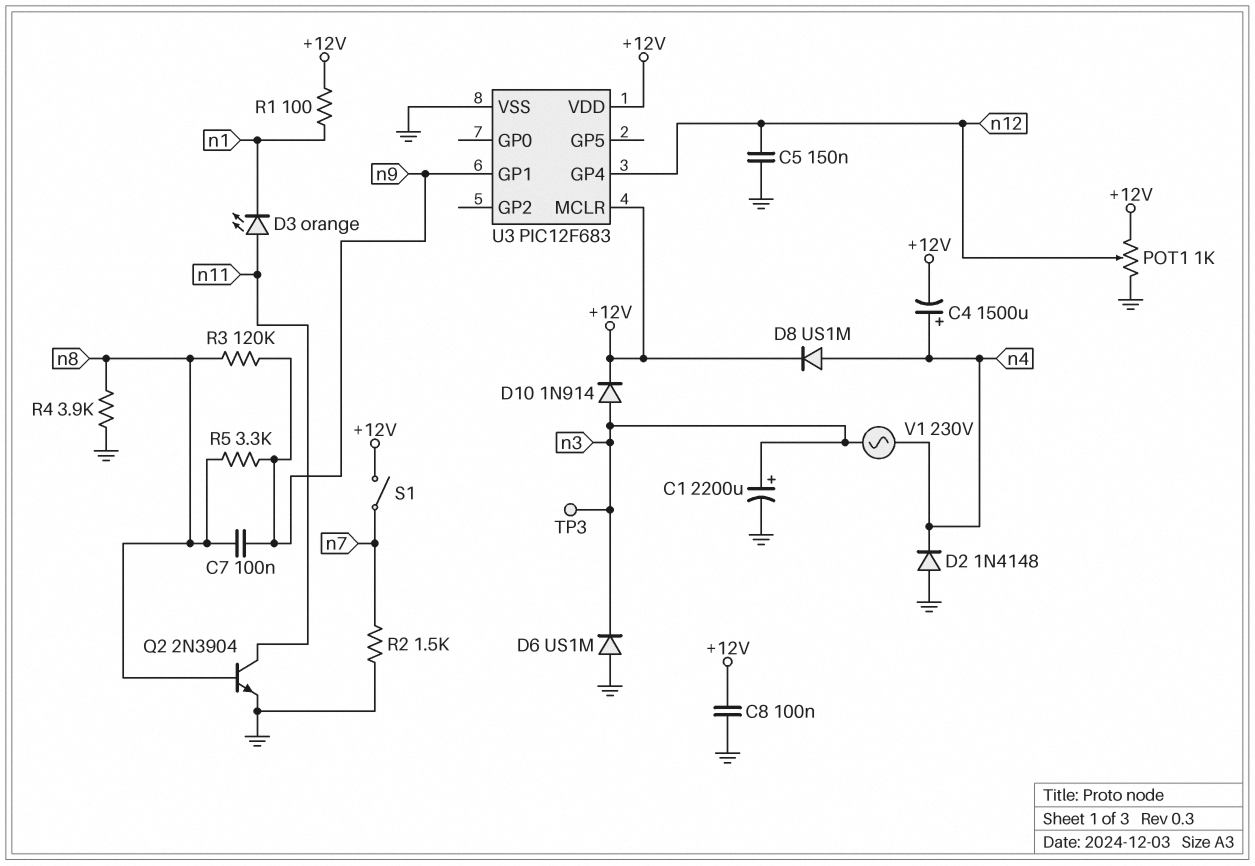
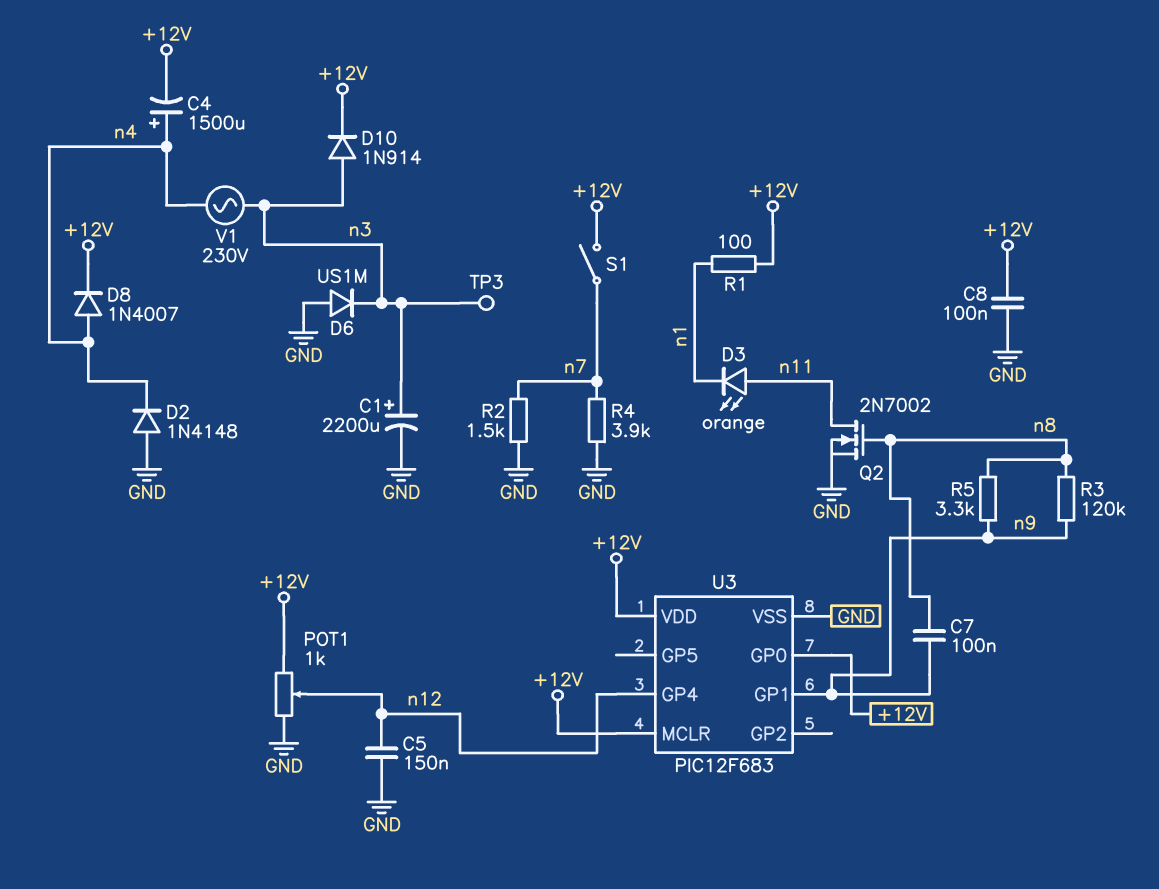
D8: diode US1M (A n4, K +12V) -> diode 1N4007 (A n4, K +12V)
Q2: NPN 2N3904 (B n8, C n11, E GND) -> NMOS 2N7002 (G n8, D n11, S GND)
R4: 3.9k (GND, n8) -> 3.9k (GND, n7)
U3 pin GP0: none -> +12V

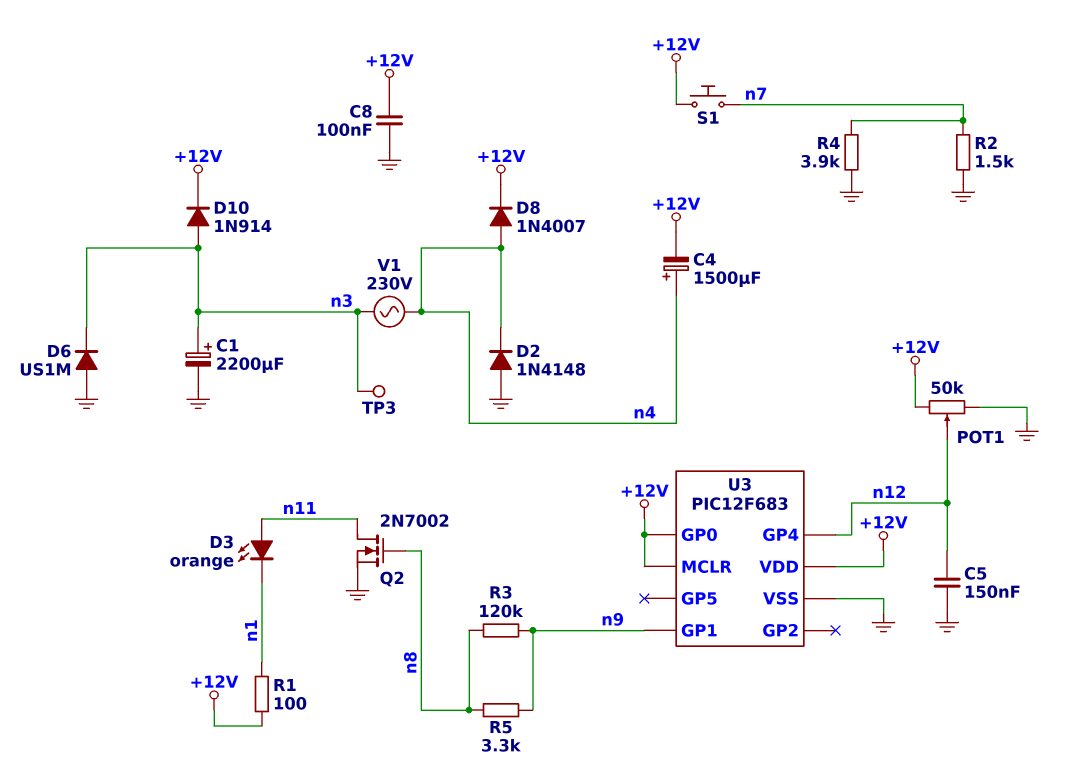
C7: 100nF (n8, n9) -> none
POT1: 1k (+12V, GND, wiper n12) -> 50k (+12V, GND, wiper n12)
S1: switch (+12V, n7) -> button (+12V, n7)

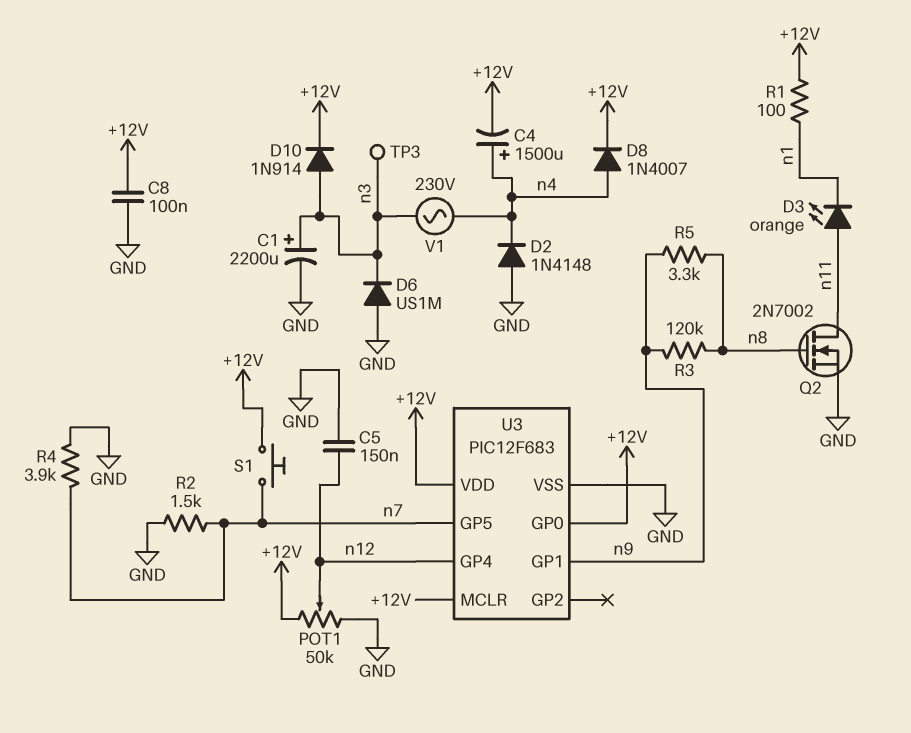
U3 pin GP5: none -> n7

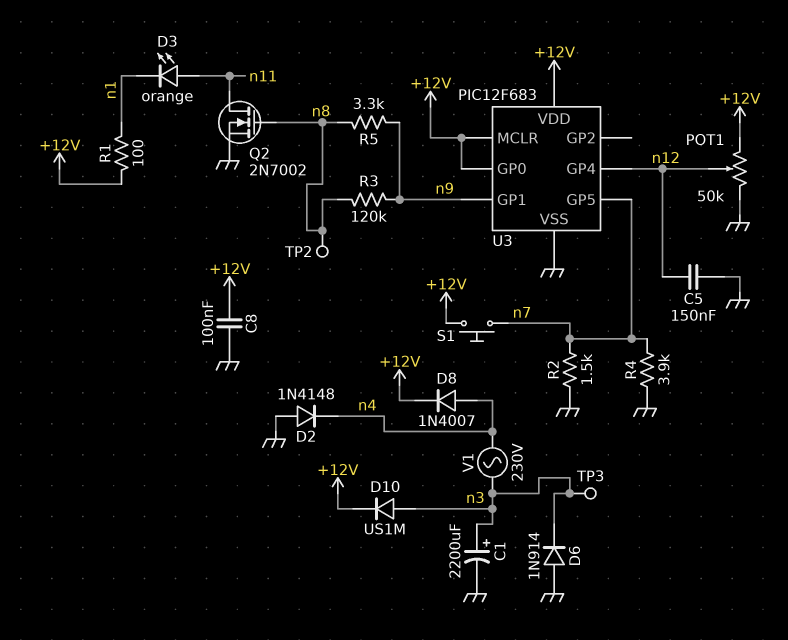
C4: 1500uF (plus n4, minus +12V) -> none
D6: diode US1M (A GND, K n3) -> diode 1N914 (A GND, K n3)
D10: diode 1N914 (A n3, K +12V) -> diode US1M (A n3, K +12V)
TP2: none -> test point (n8)

